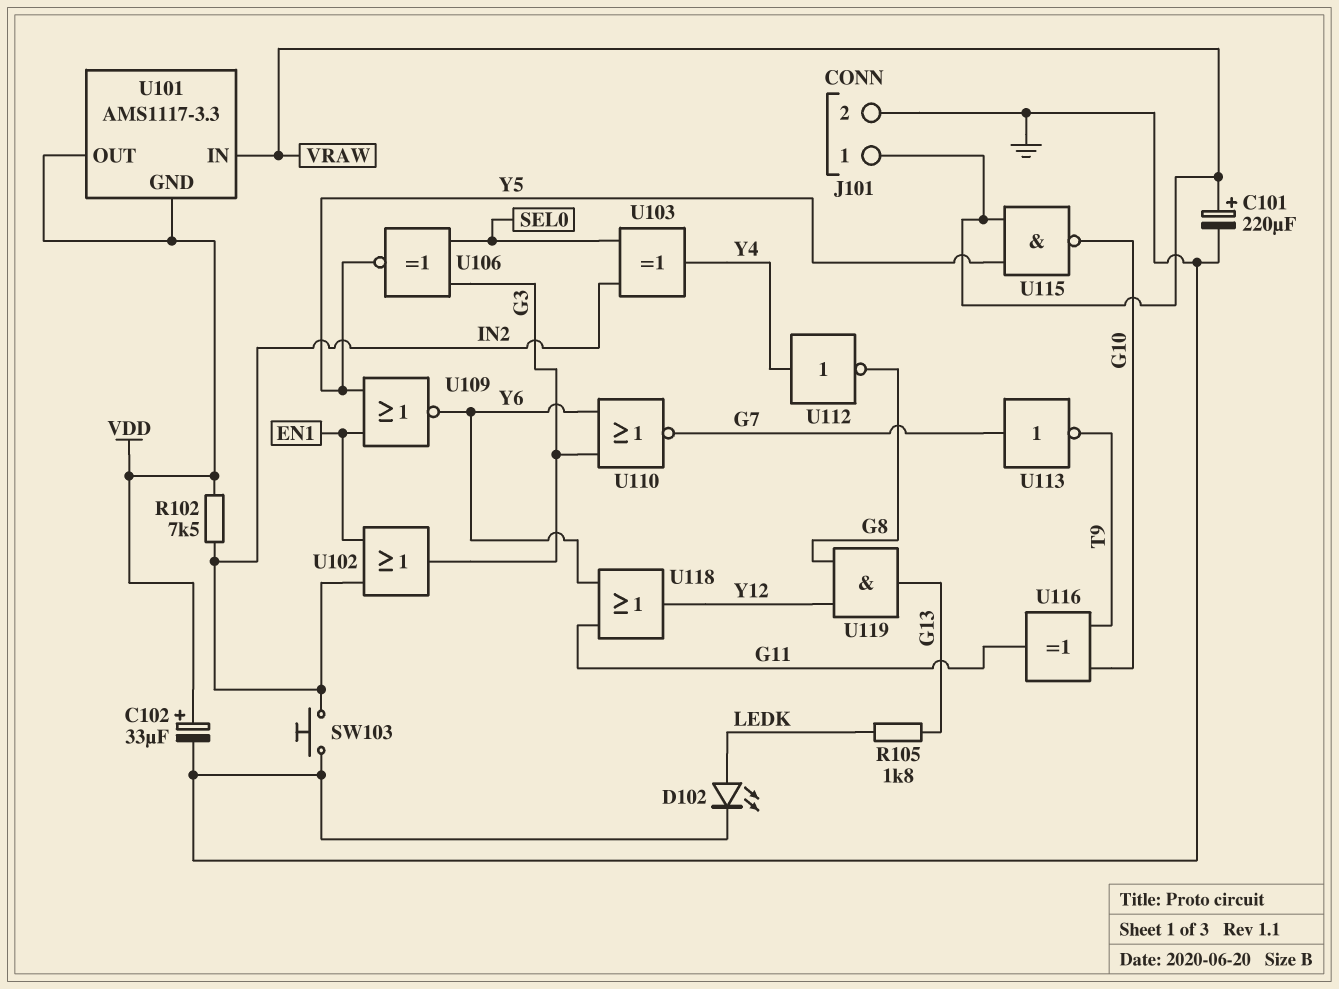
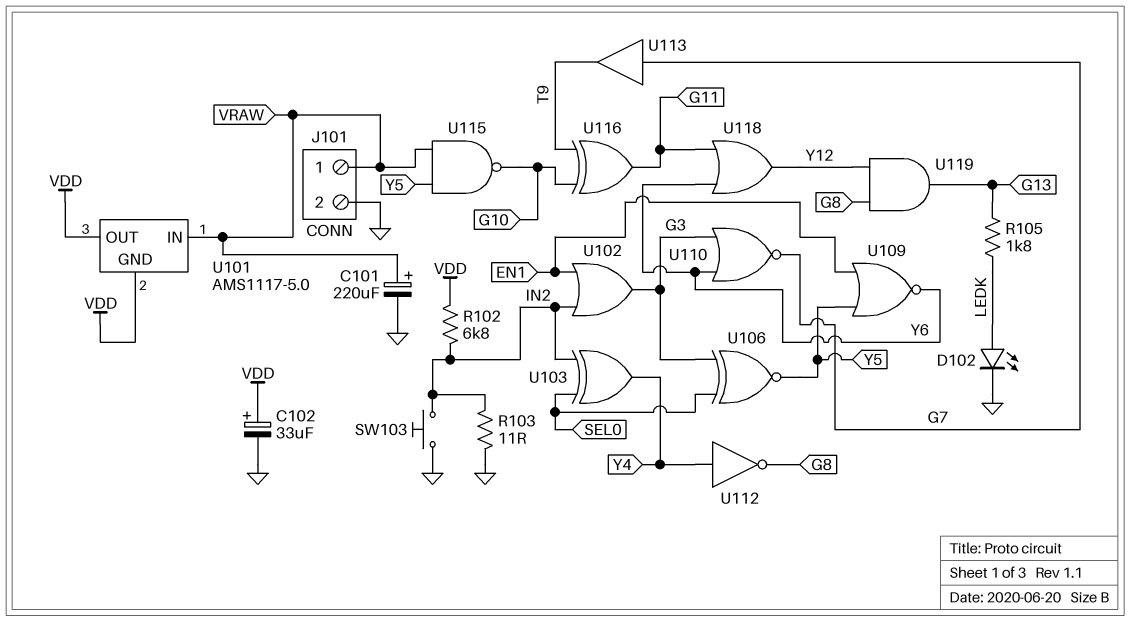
R102: 7.5k (IN2, VDD) -> 6.8k (IN2, VDD)
R103: none -> 11 (GND, IN2)
U101: AMS1117-3.3 -> AMS1117-5.0
U113: NOT (in G7, out T9) -> buffer (in G7, out T9)

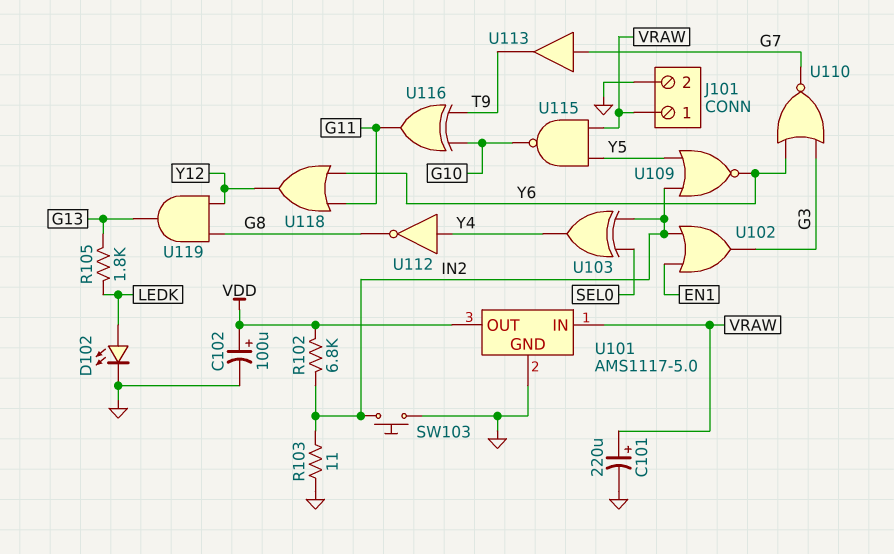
C102: 33uF (plus VDD, minus GND) -> 100uF (plus VDD, minus GND)
U101 pin GND: VDD -> GND
U106: XNOR (in G3, in SEL0, out Y5) -> none
U109: NOR (in EN1, in Y5, out Y6) -> NOR (in IN2, in Y5, out Y6)

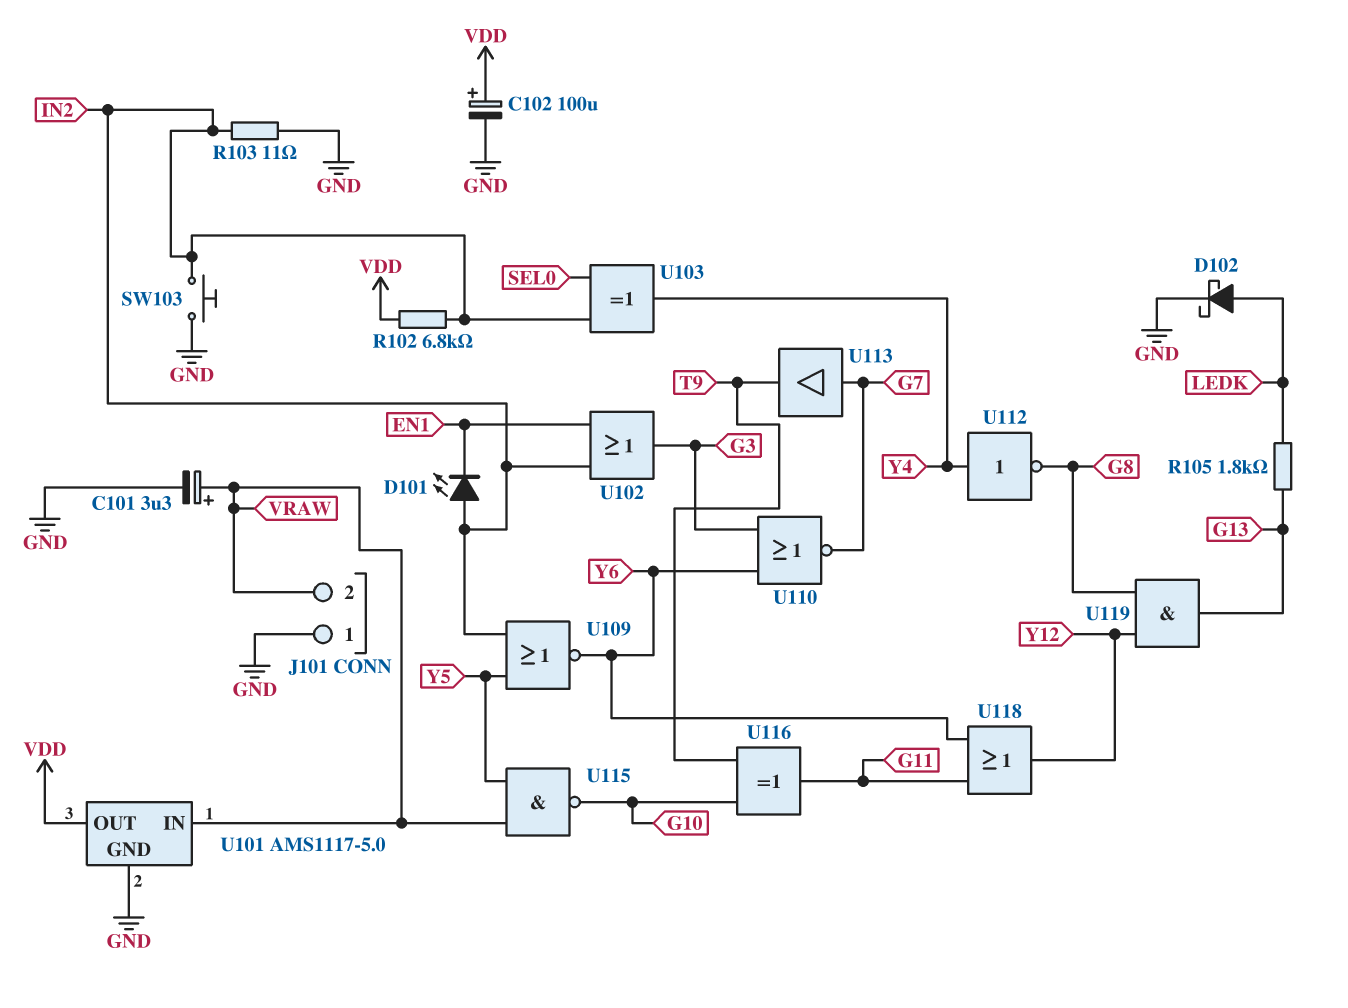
C101: 220uF (plus VRAW, minus GND) -> 3.3uF (plus VRAW, minus GND)
D101: none -> LED (A IN2, K EN1)
D102: LED (A LEDK, K GND) -> schottky (A LEDK, K GND)
J101 pin 1: VRAW -> GND
J101 pin 2: GND -> VRAW

